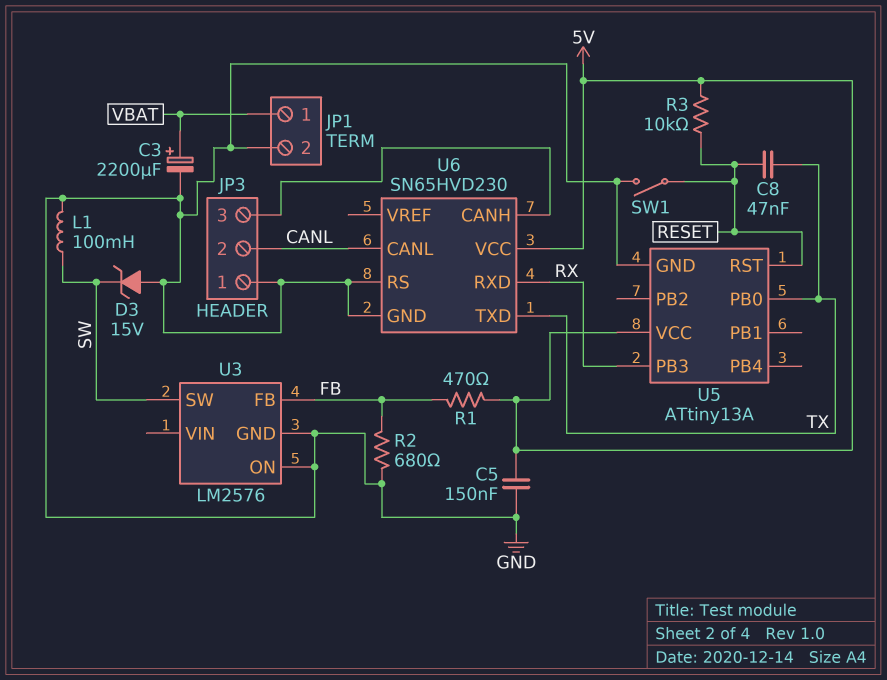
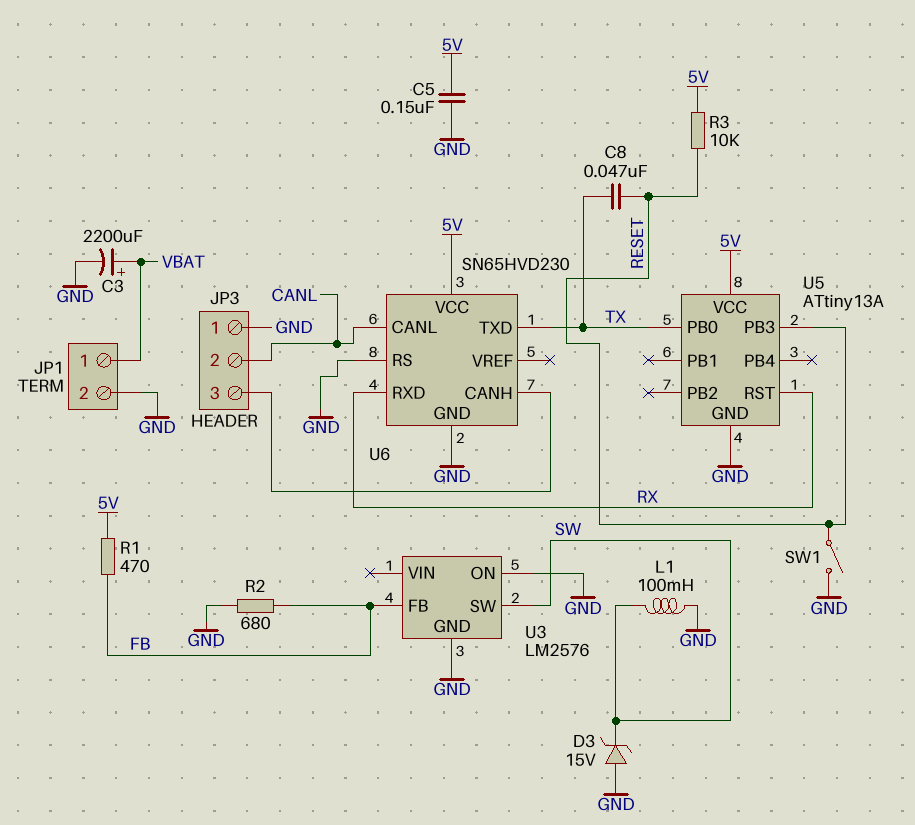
U5 pin PB3: RX -> RESET
U5 pin RST: RESET -> RX

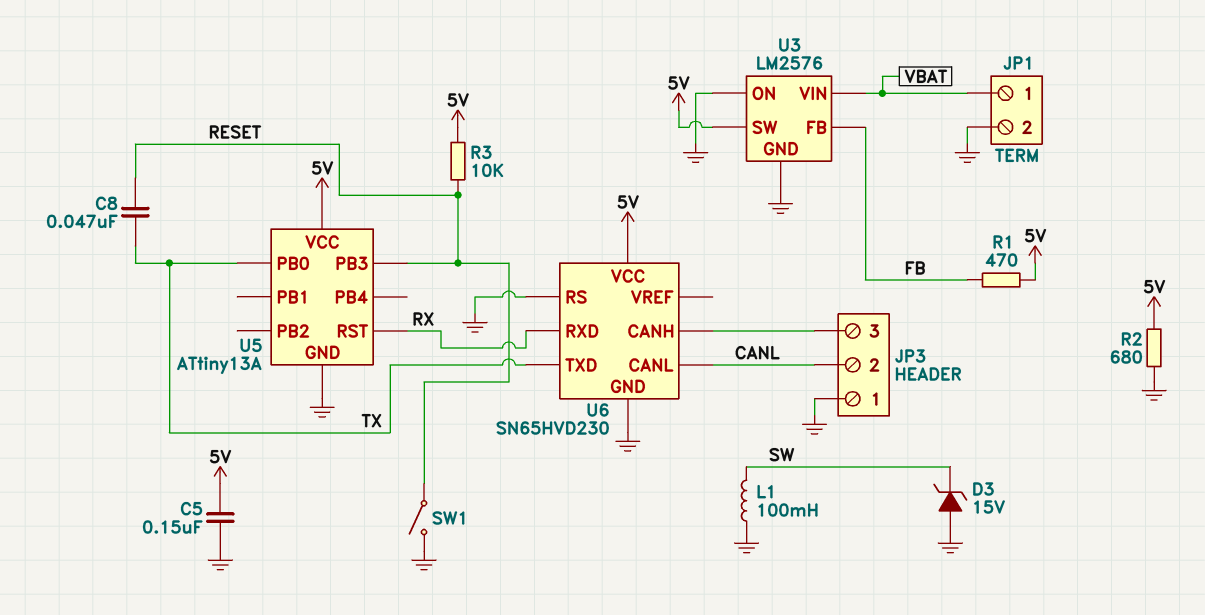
C3: 2200uF (plus VBAT, minus GND) -> none
R2: 680 (FB, GND) -> 680 (5V, GND)
U3 pin SW: SW -> 5V
U3 pin VIN: none -> VBAT

